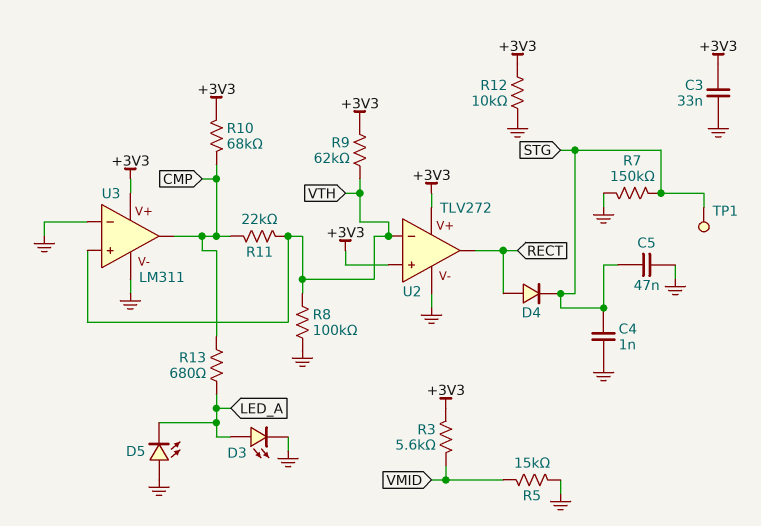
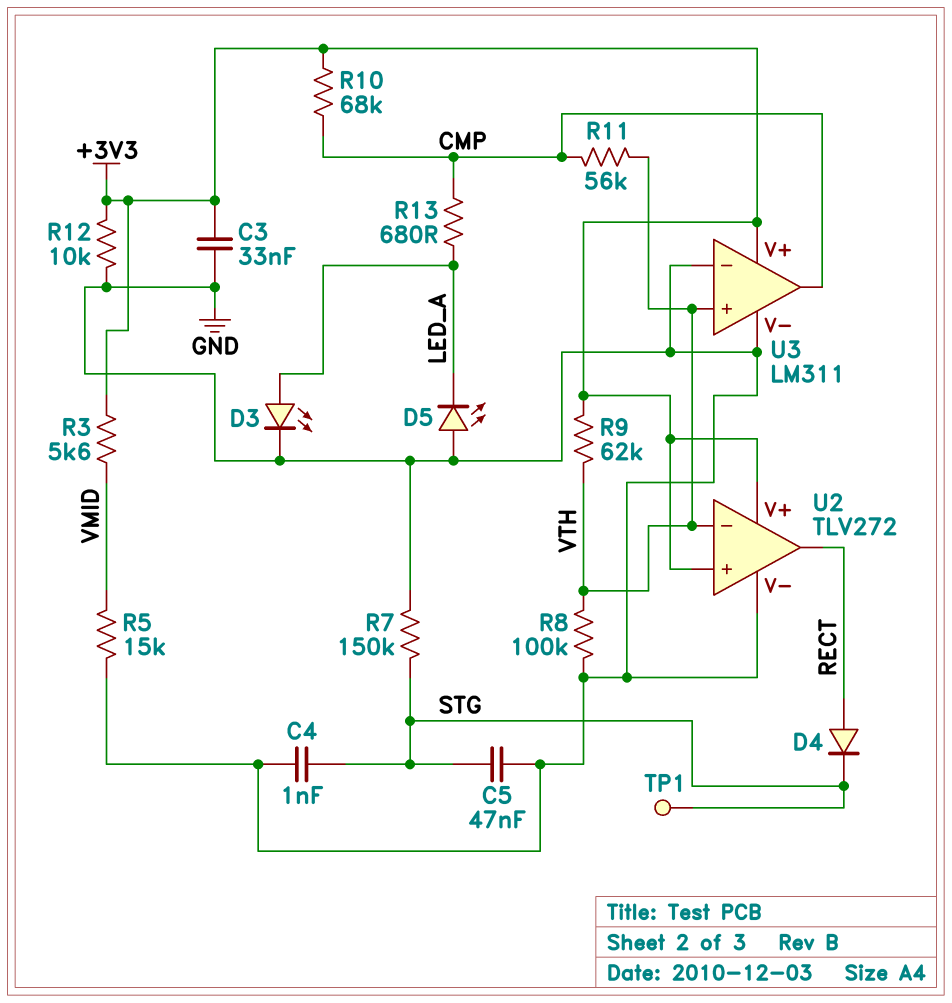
R11: 22k (CMP, VTH) -> 56k (CMP, VTH)

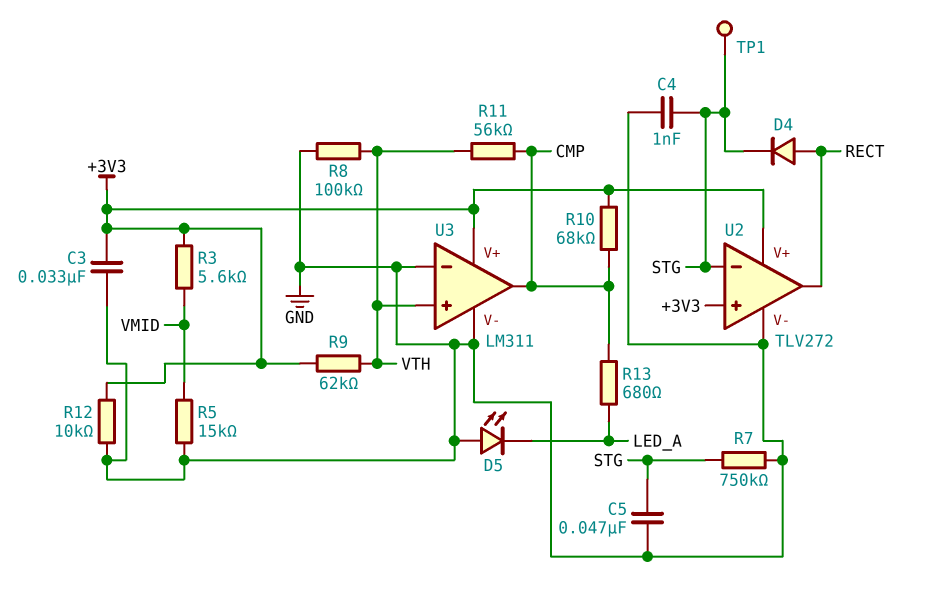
D3: LED (A LED_A, K GND) -> none
R7: 150k (GND, STG) -> 750k (GND, STG)
U2 pin in-: VTH -> STG

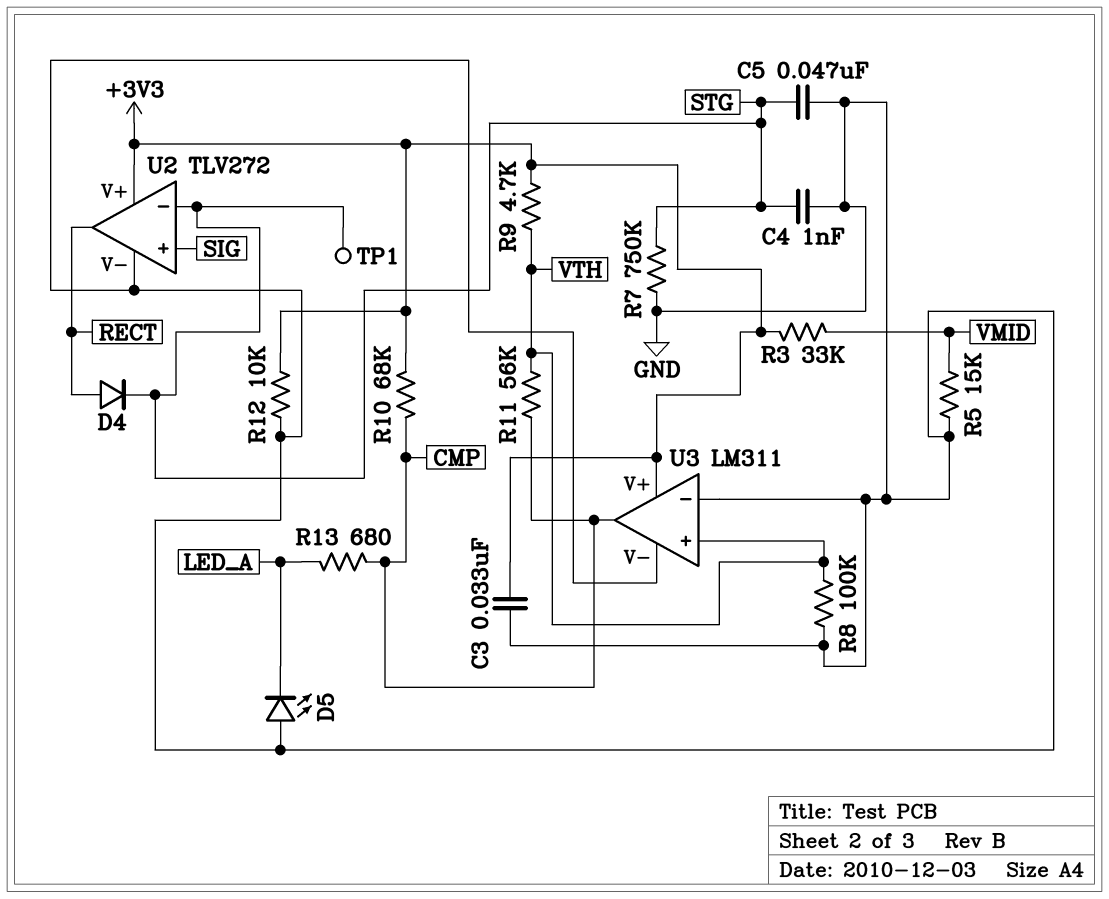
R3: 5.6k (+3V3, VMID) -> 33k (+3V3, VMID)
R9: 62k (+3V3, VTH) -> 4.7k (+3V3, VTH)
U2 pin in+: +3V3 -> SIG

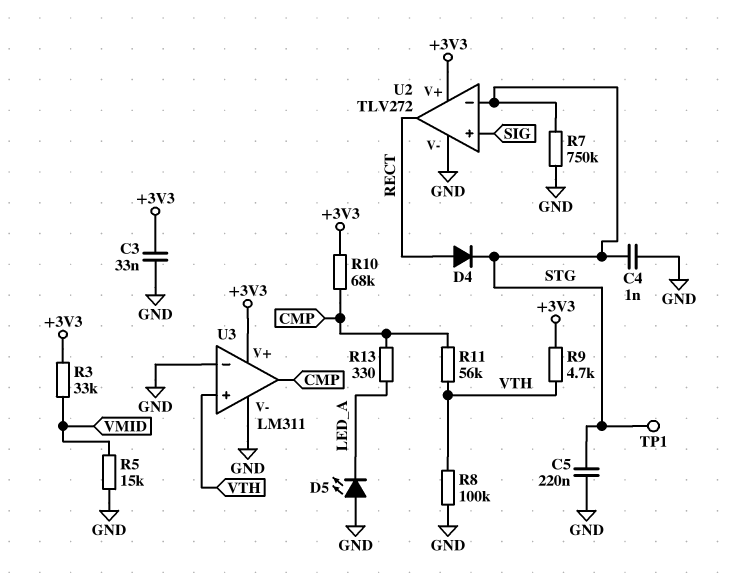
C5: 47nF (GND, STG) -> 220nF (GND, STG)
R12: 10k (+3V3, GND) -> none
R13: 680 (CMP, LED_A) -> 330 (CMP, LED_A)

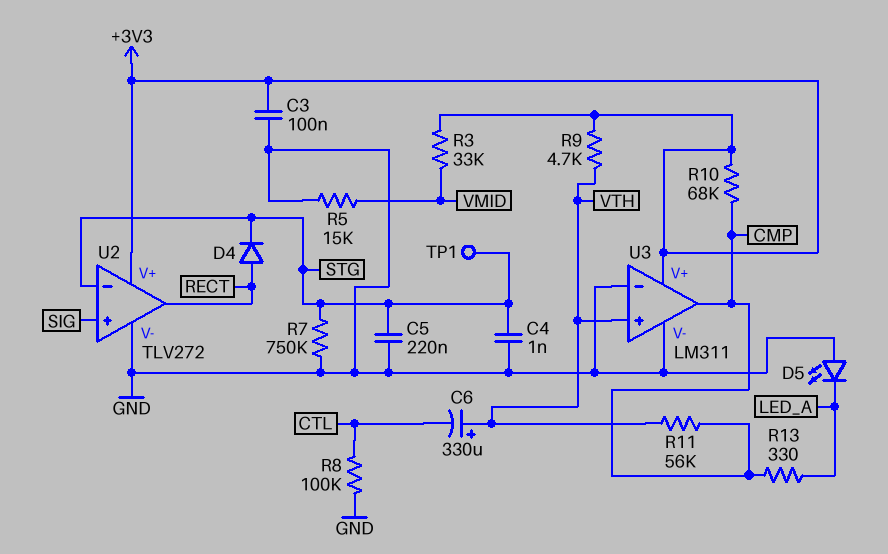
C3: 33nF (+3V3, GND) -> 100nF (+3V3, GND)
C6: none -> 330uF (plus VTH, minus CTL)
R8: 100k (GND, VTH) -> 100k (CTL, GND)

